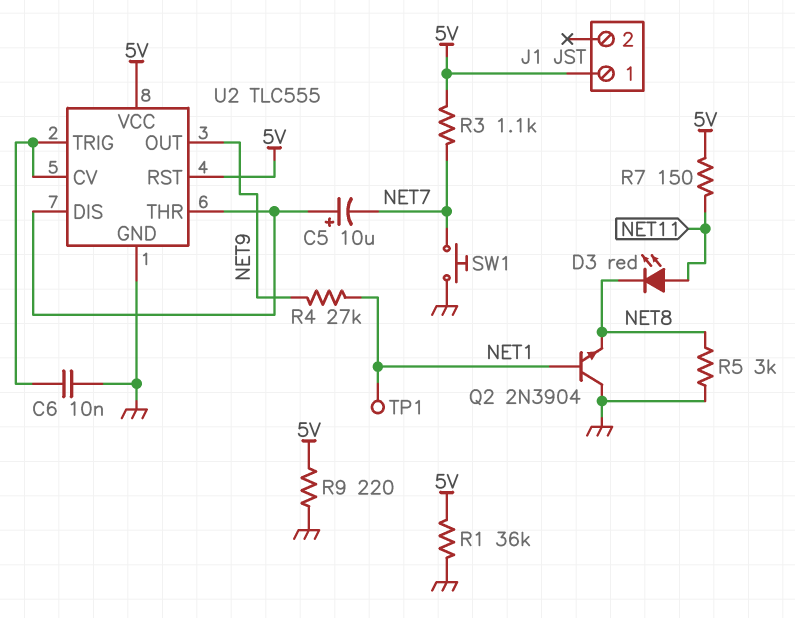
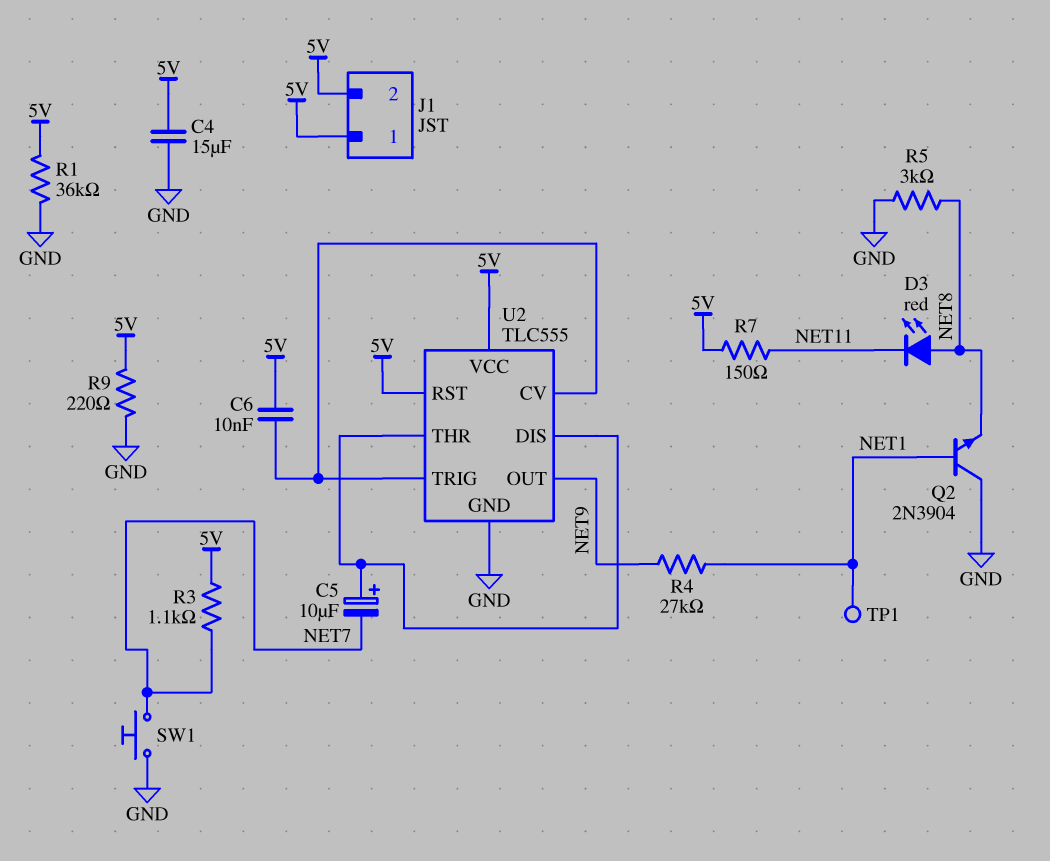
C4: none -> 15uF (5V, GND)
C6: 10nF (GND, U2/CV) -> 10nF (5V, U2/CV)
D3: LED red (A NET11, K NET8) -> LED red (A NET8, K NET11)
J1 pin 2: none -> 5V

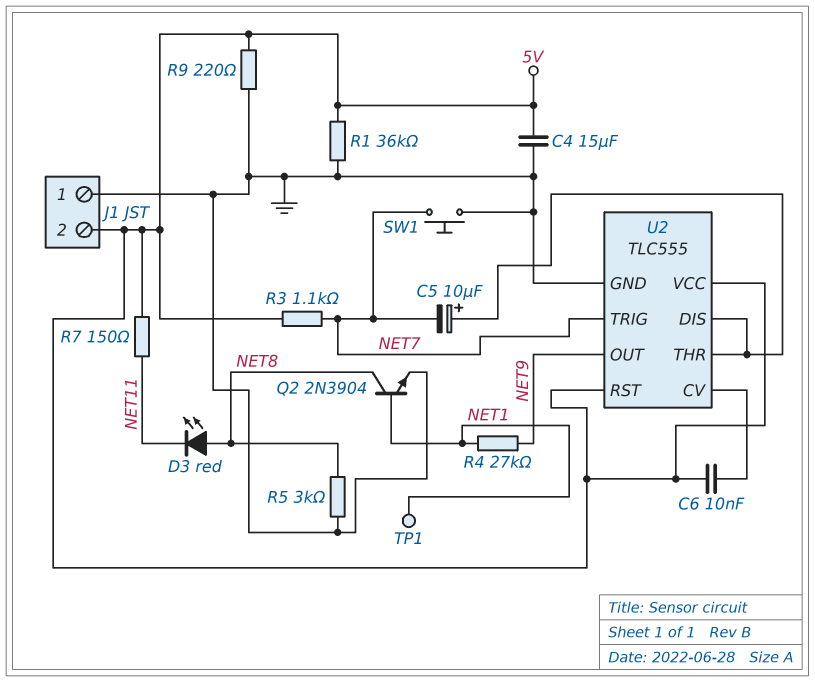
J1 pin 1: 5V -> GND
Q2: NPN 2N3904 (B NET1, C GND, E NET8) -> NPN 2N3904 (B NET1, C NET8, E GND)
U2 pin TRIG: U2/CV -> NET7

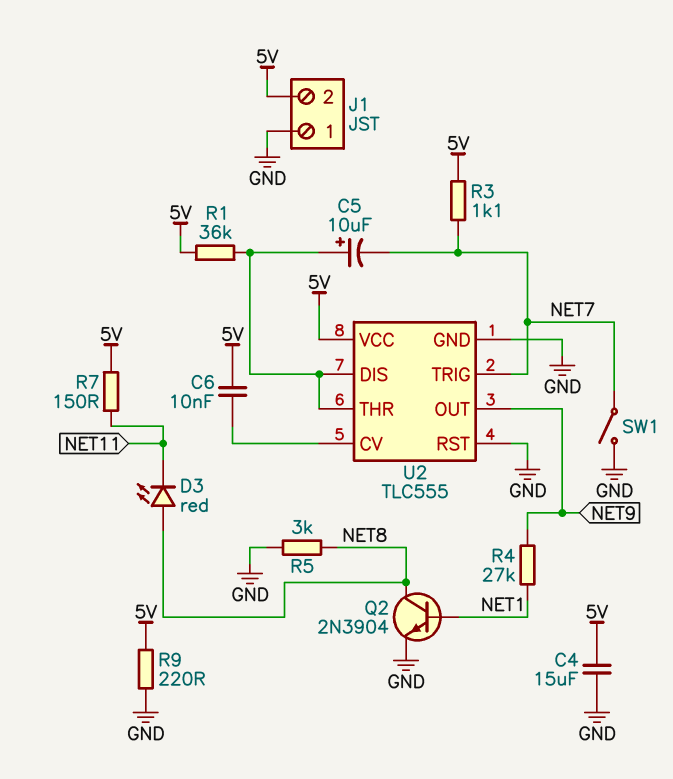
R1: 36k (5V, GND) -> 36k (5V, U2/DIS)
SW1: button (GND, NET7) -> switch (GND, NET7)
TP1: test point (NET1) -> none
U2 pin RST: 5V -> GND

